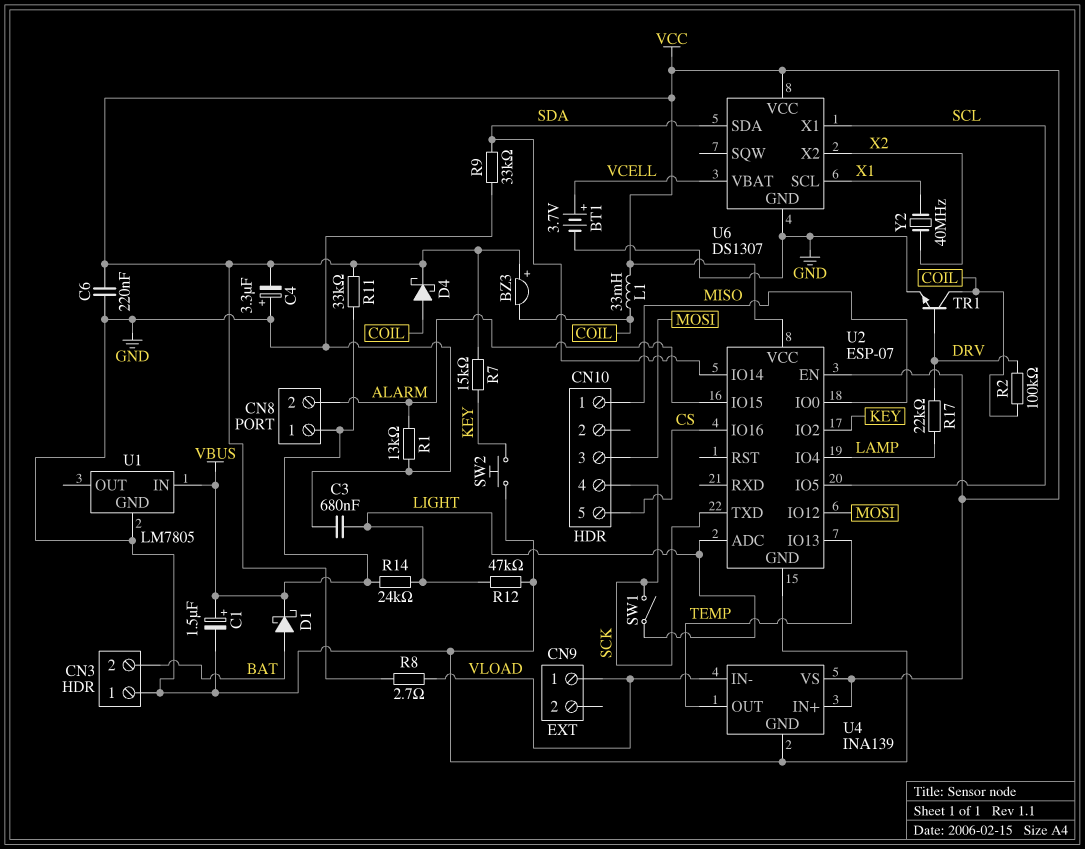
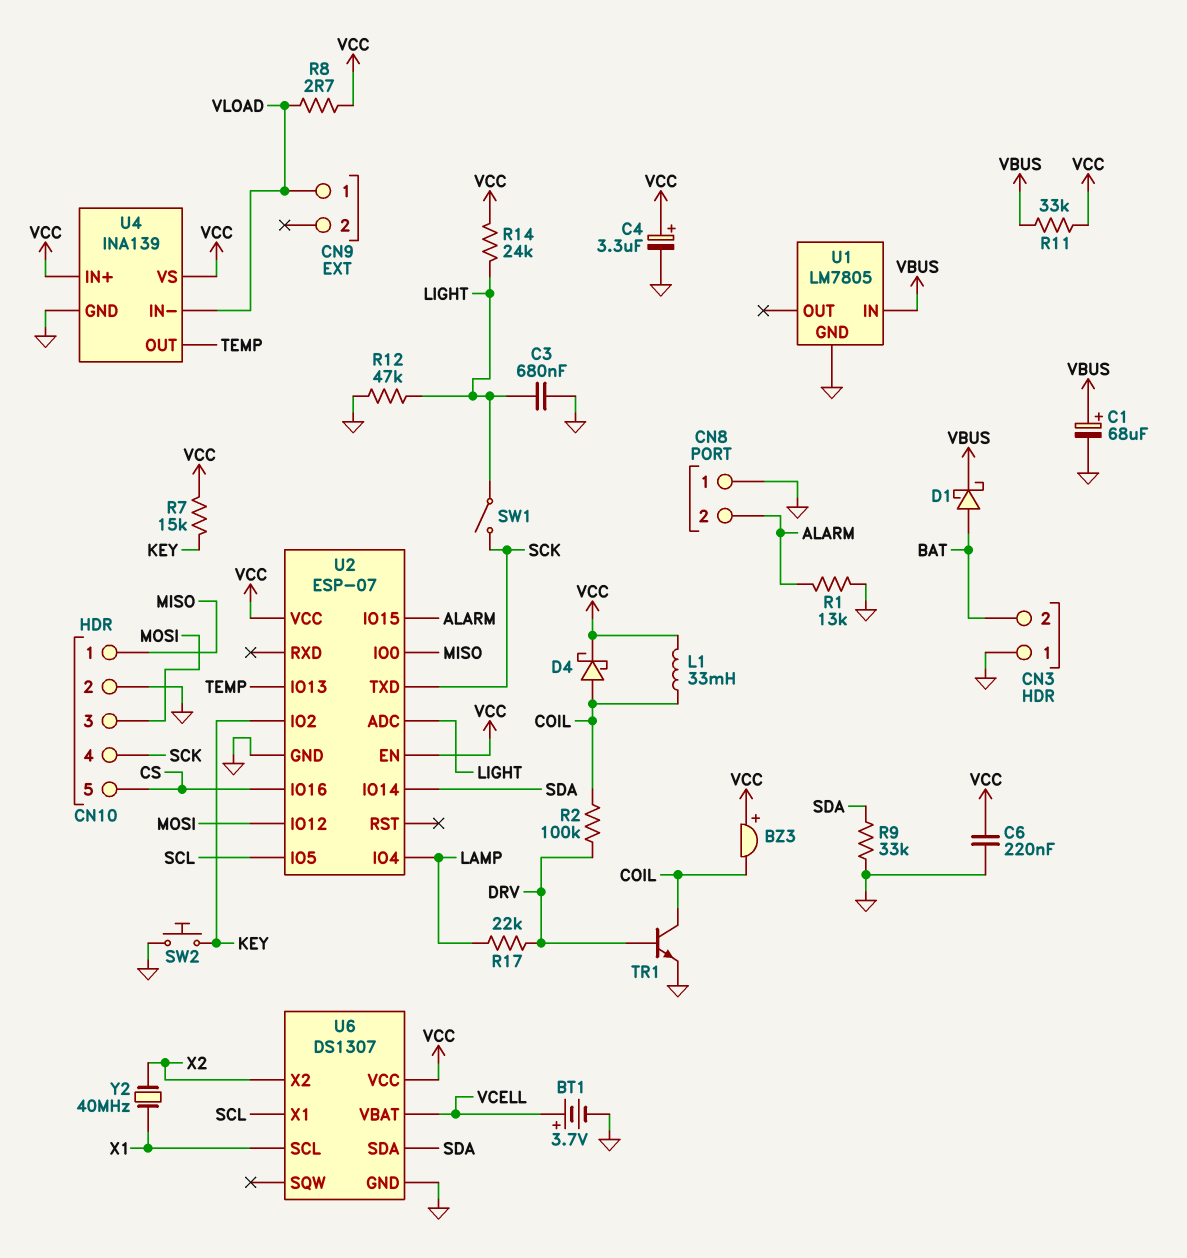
C1: 1.5uF (plus VBUS, minus GND) -> 68uF (plus VBUS, minus GND)
C4: 3.3uF (plus GND, minus VCC) -> 3.3uF (plus VCC, minus GND)
CN8 pin 1: VBUS -> GND
CN10 pin 2: none -> GND
R14: 24k (LIGHT, VBUS) -> 24k (LIGHT, VCC)

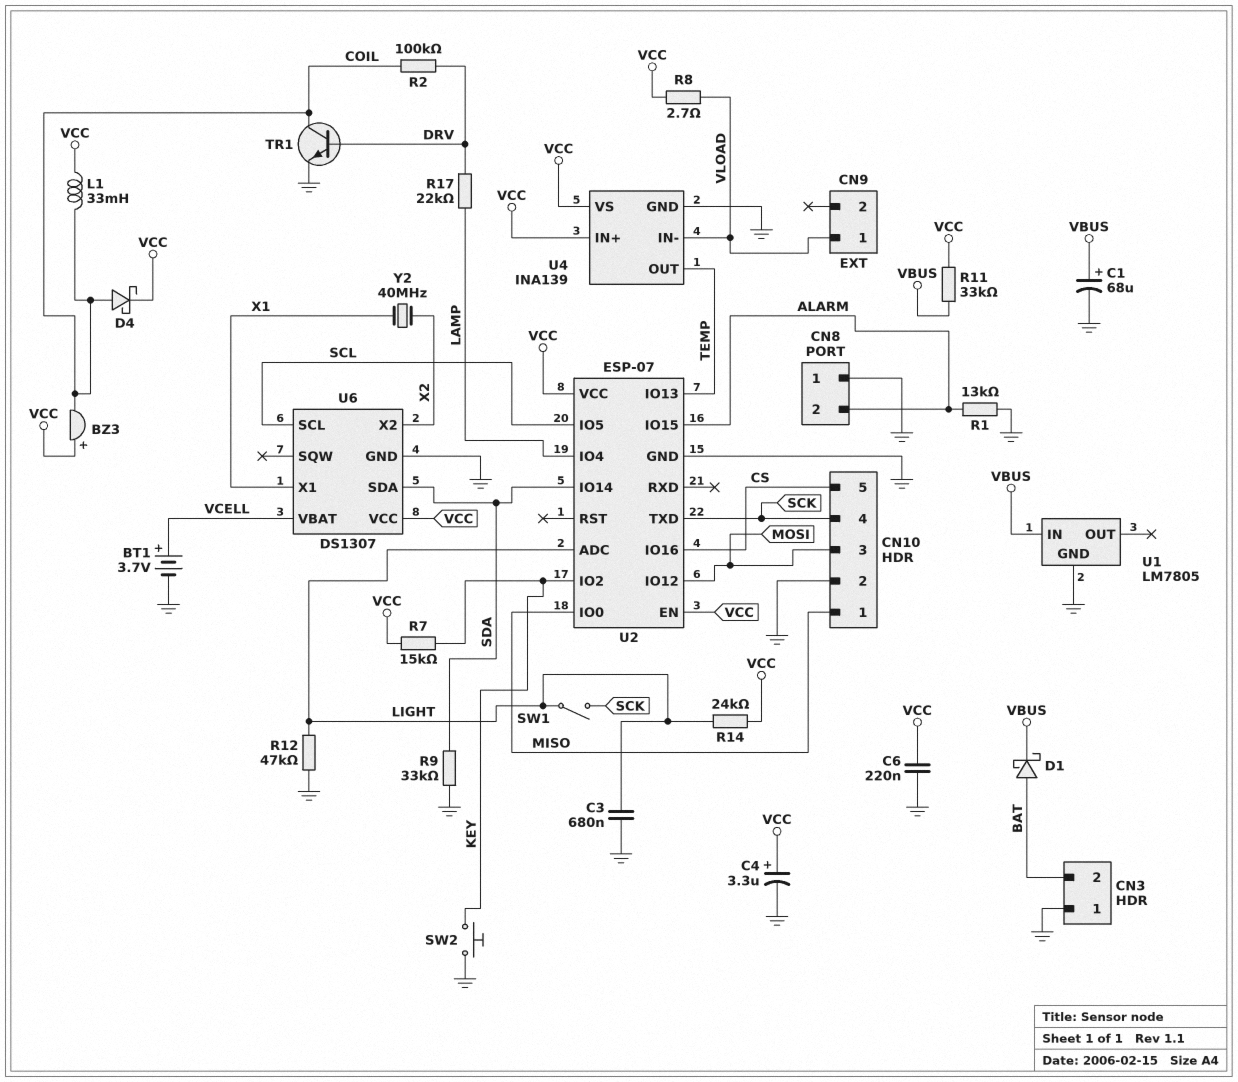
U6 pin SCL: X1 -> SCL
U6 pin X1: SCL -> X1

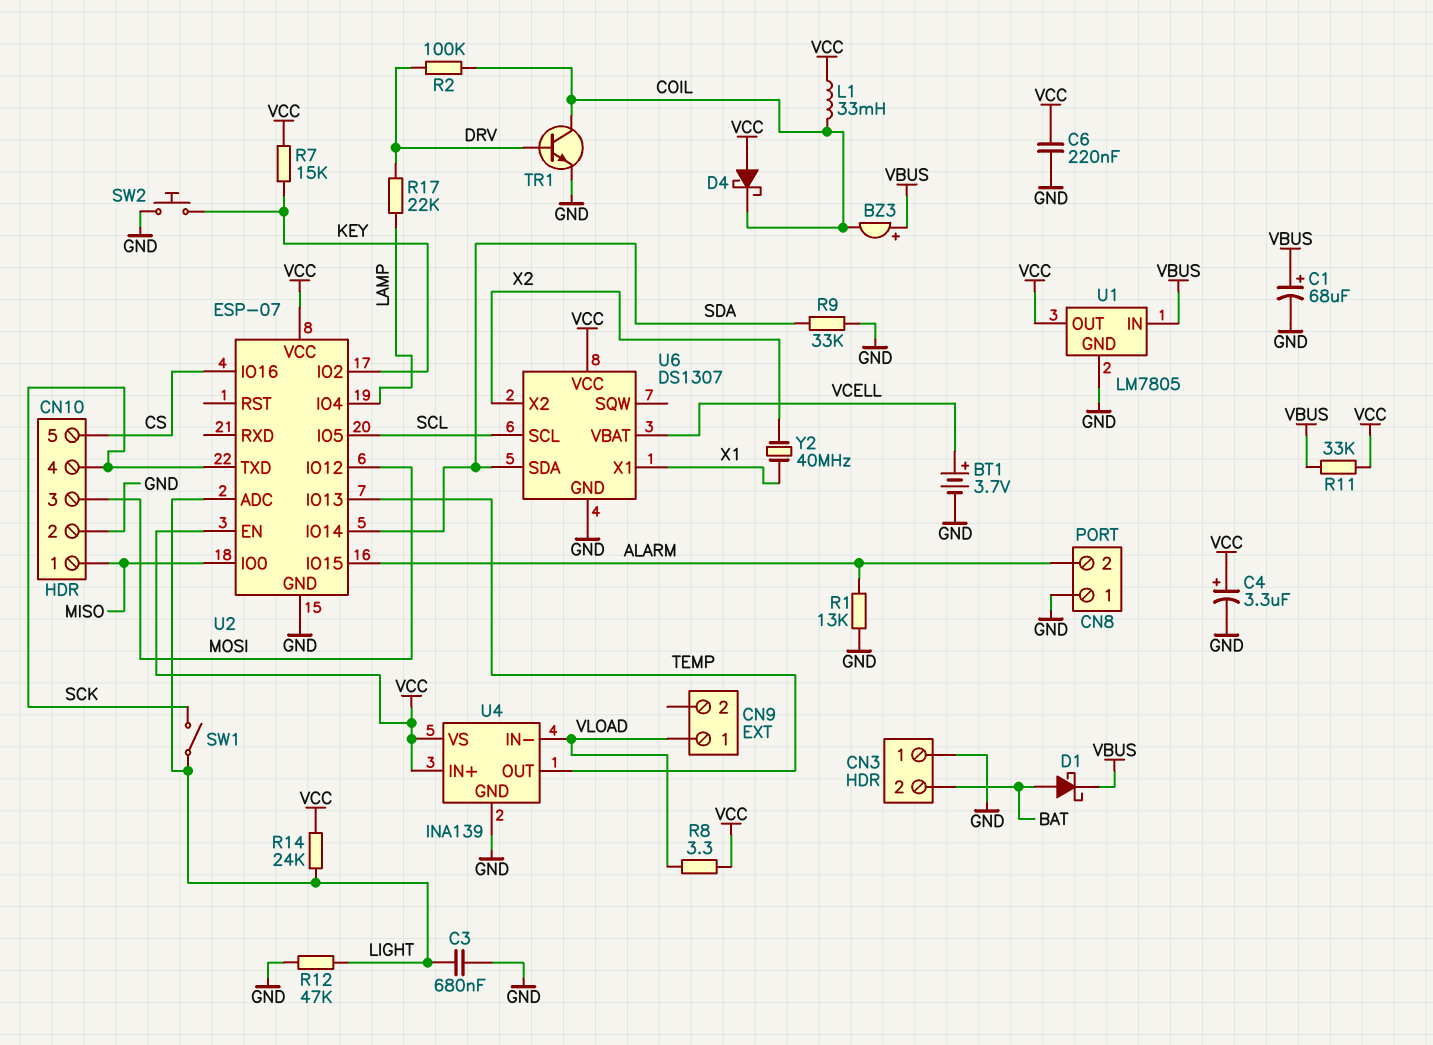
BZ3: buzzer (plus VCC, minus COIL) -> buzzer (plus VBUS, minus COIL)
D4: schottky (A COIL, K VCC) -> schottky (A VCC, K COIL)
R8: 2.7 (VCC, VLOAD) -> 3.3 (VCC, VLOAD)
U1 pin OUT: none -> VCC

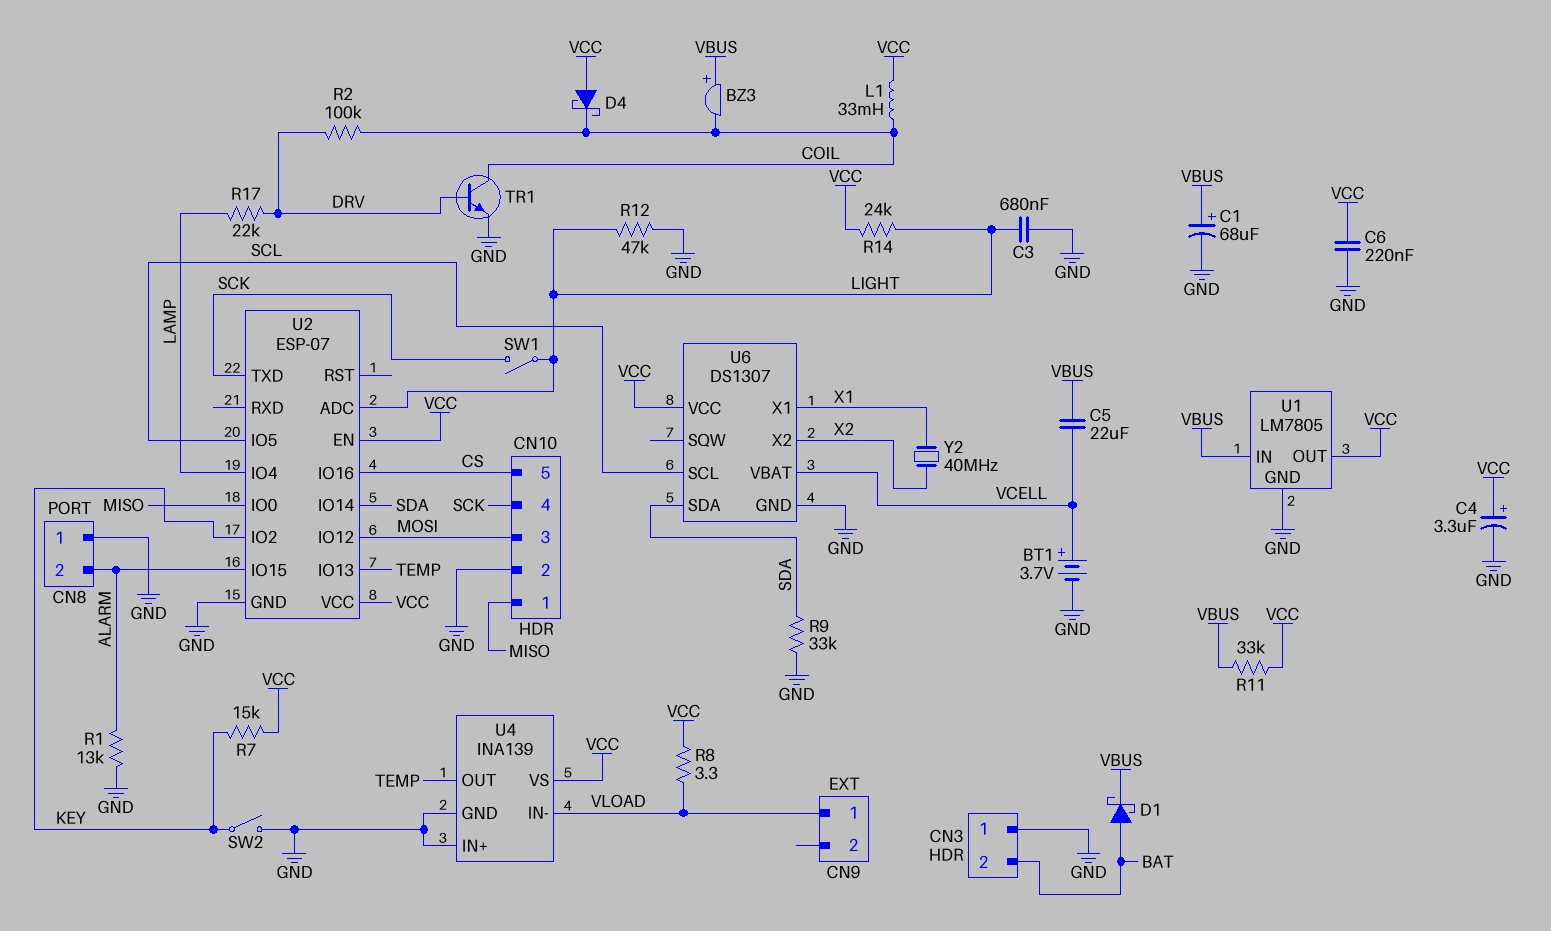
C5: none -> 22uF (VBUS, VCELL)
SW2: button (GND, KEY) -> switch (GND, KEY)
U4 pin IN+: VCC -> GND

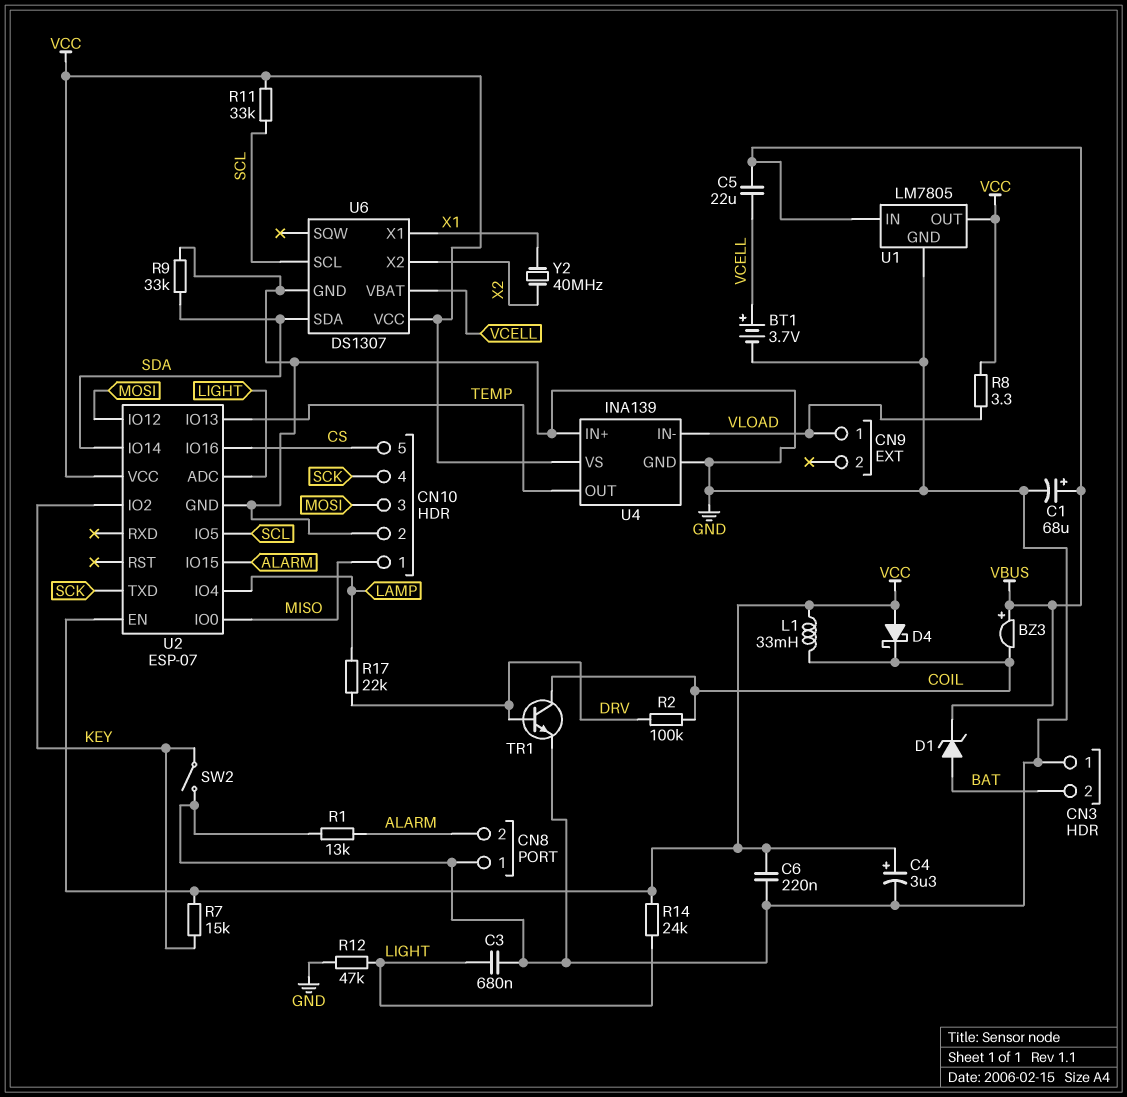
D1: schottky (A BAT, K VBUS) -> zener (A BAT, K VBUS)
R11: 33k (VBUS, VCC) -> 33k (SCL, VCC)
SW1: switch (LIGHT, SCK) -> none

